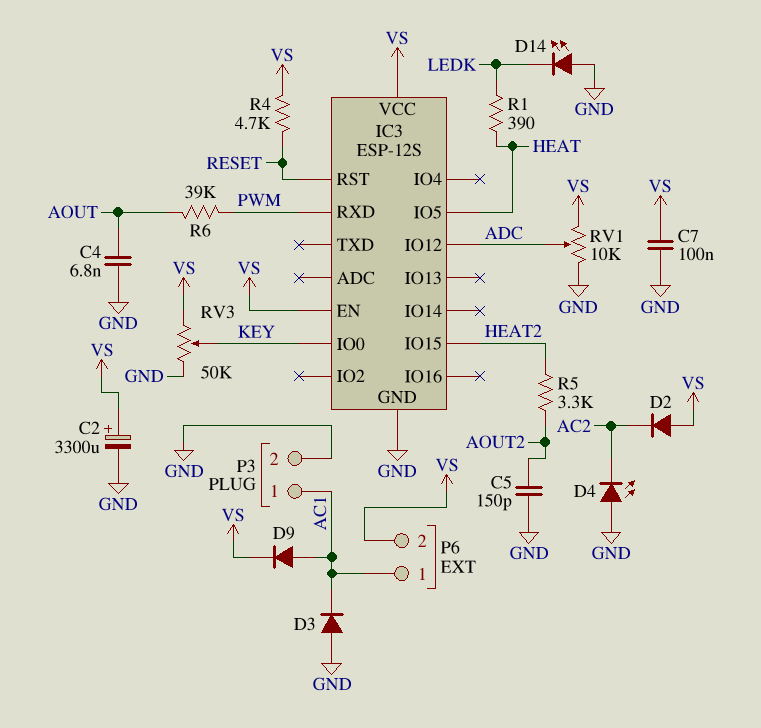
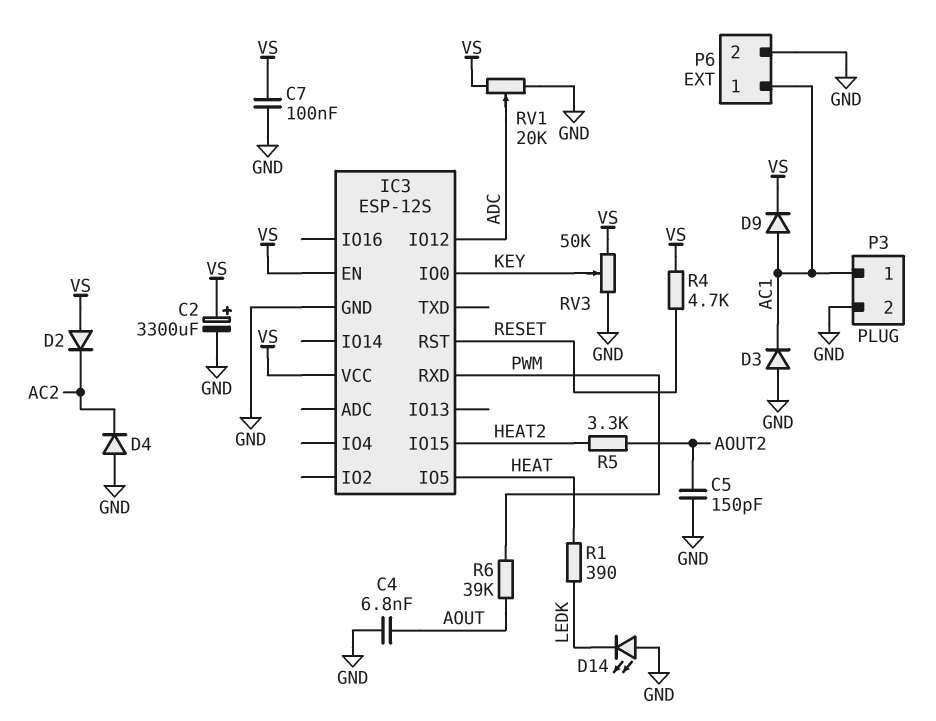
D4: LED (A GND, K AC2) -> diode (A GND, K AC2)
P6 pin 2: VS -> GND
RV1: 10k (GND, VS, wiper ADC) -> 20k (GND, VS, wiper ADC)

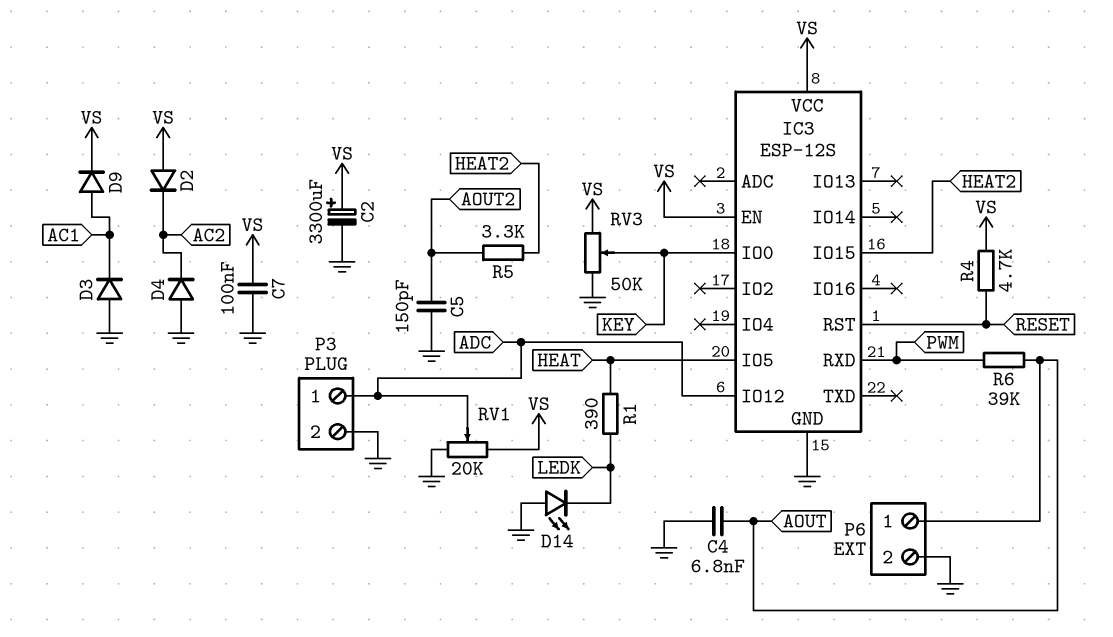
P3 pin 1: AC1 -> ADC
P6 pin 1: AC1 -> AOUT

